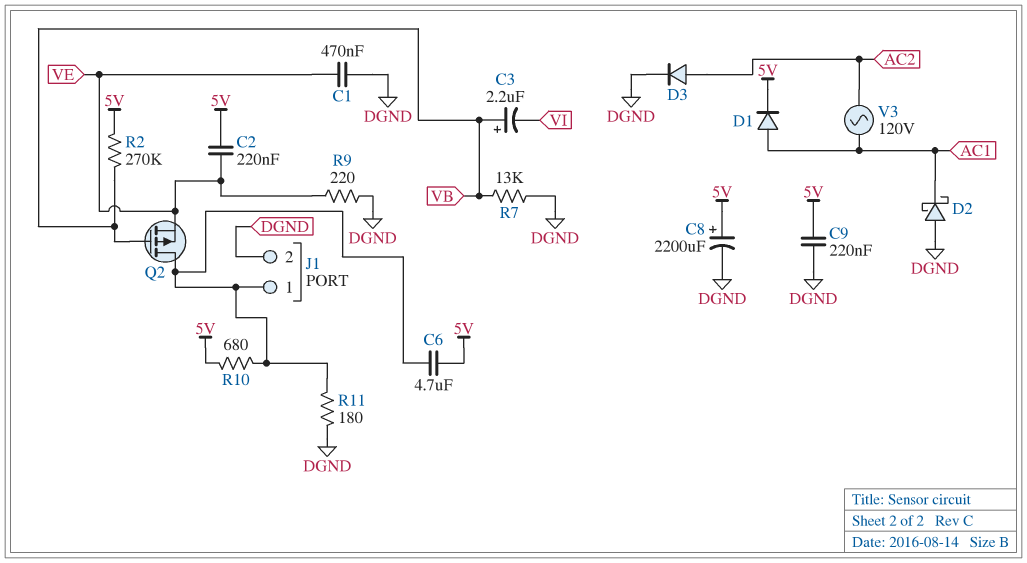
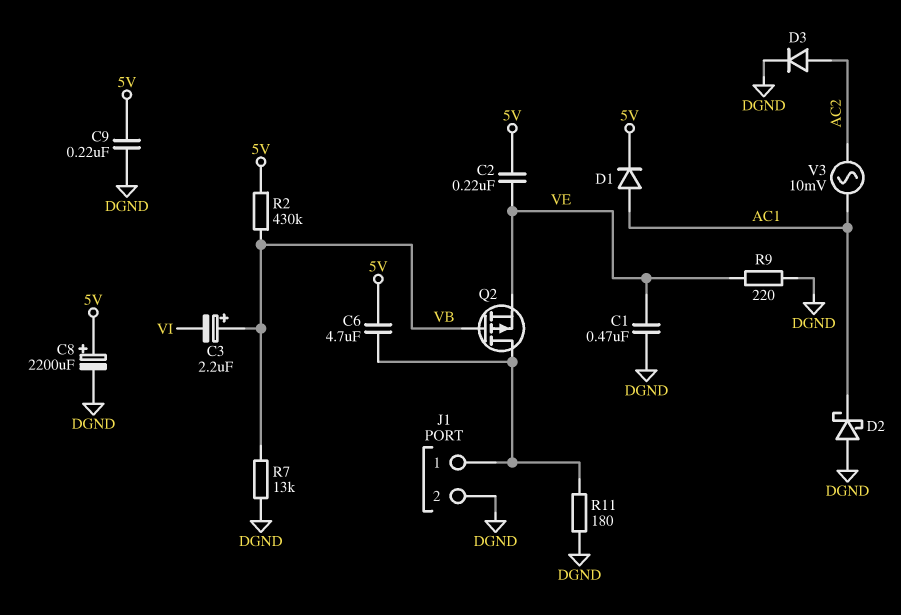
R2: 270k (5V, VB) -> 430k (5V, VB)
R10: 680 (5V, J1/1) -> none
V3: AC 120V (AC1, AC2) -> AC 10mV (AC1, AC2)

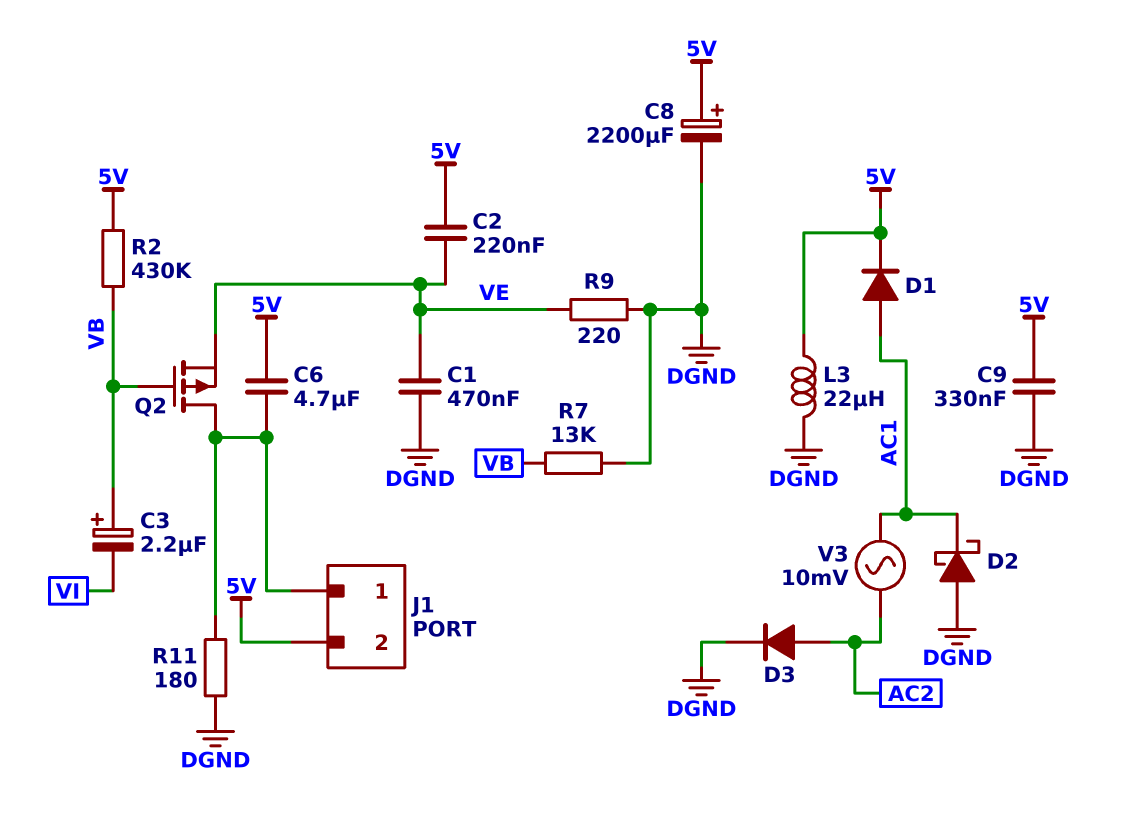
C9: 220nF (5V, DGND) -> 330nF (5V, DGND)
J1 pin 2: DGND -> 5V
L3: none -> 22uH (5V, DGND)

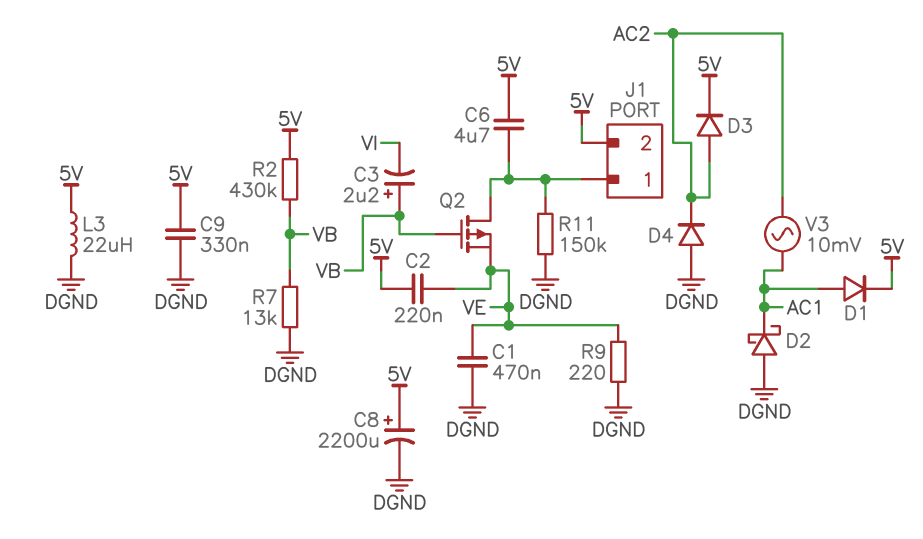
D3: diode (A AC2, K DGND) -> diode (A AC2, K 5V)
D4: none -> diode (A DGND, K AC2)
R11: 180 (DGND, J1/1) -> 150k (DGND, J1/1)

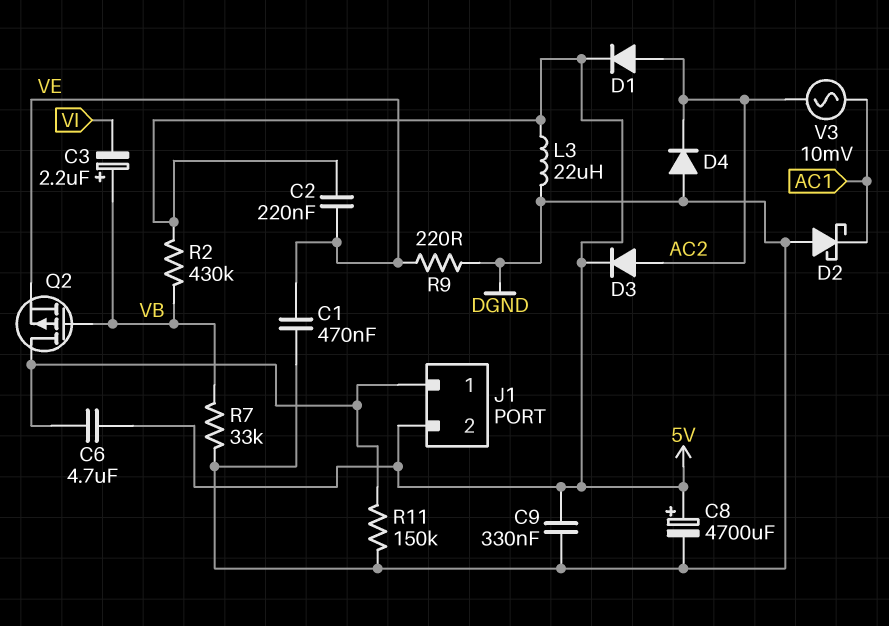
C8: 2200uF (plus 5V, minus DGND) -> 4700uF (plus 5V, minus DGND)
D1: diode (A AC1, K 5V) -> diode (A AC2, K 5V)
R7: 13k (DGND, VB) -> 33k (DGND, VB)

